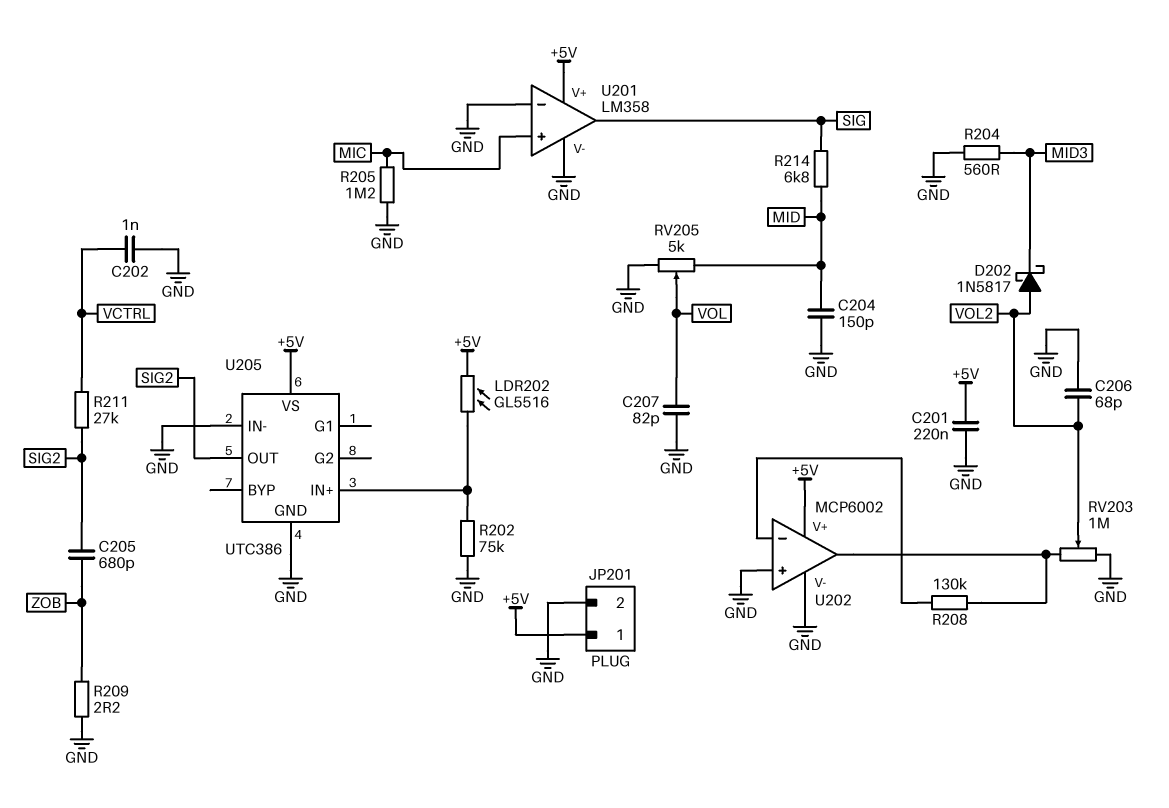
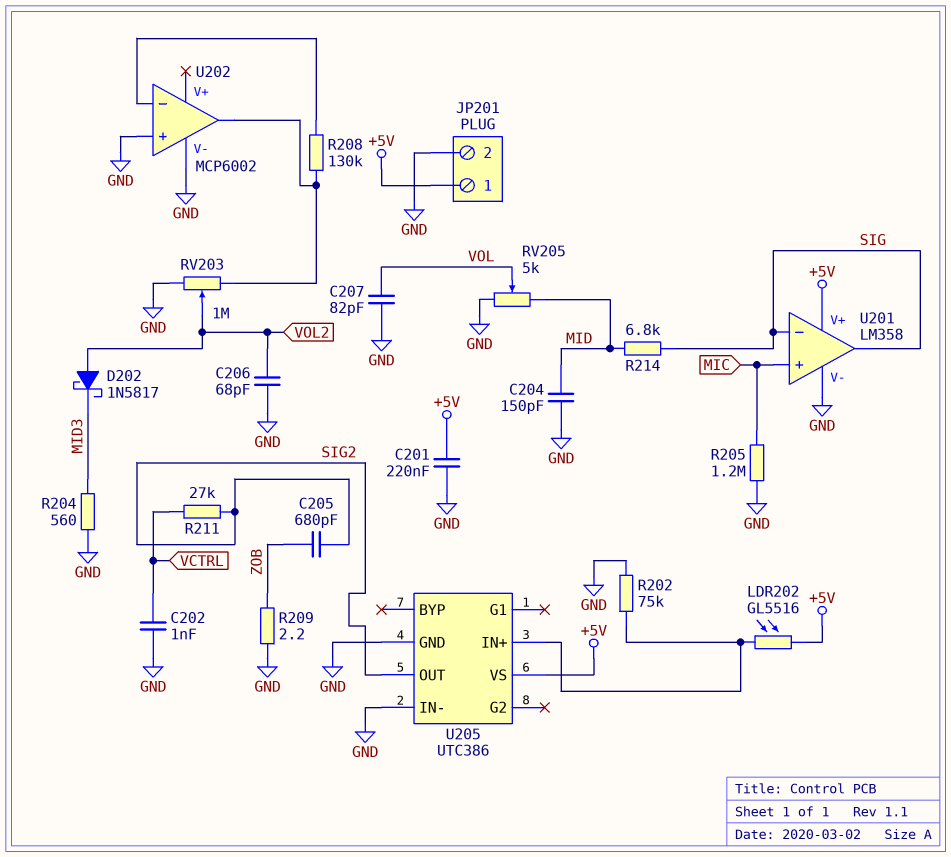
U201 pin in-: GND -> SIG
U202 pin V+: +5V -> none

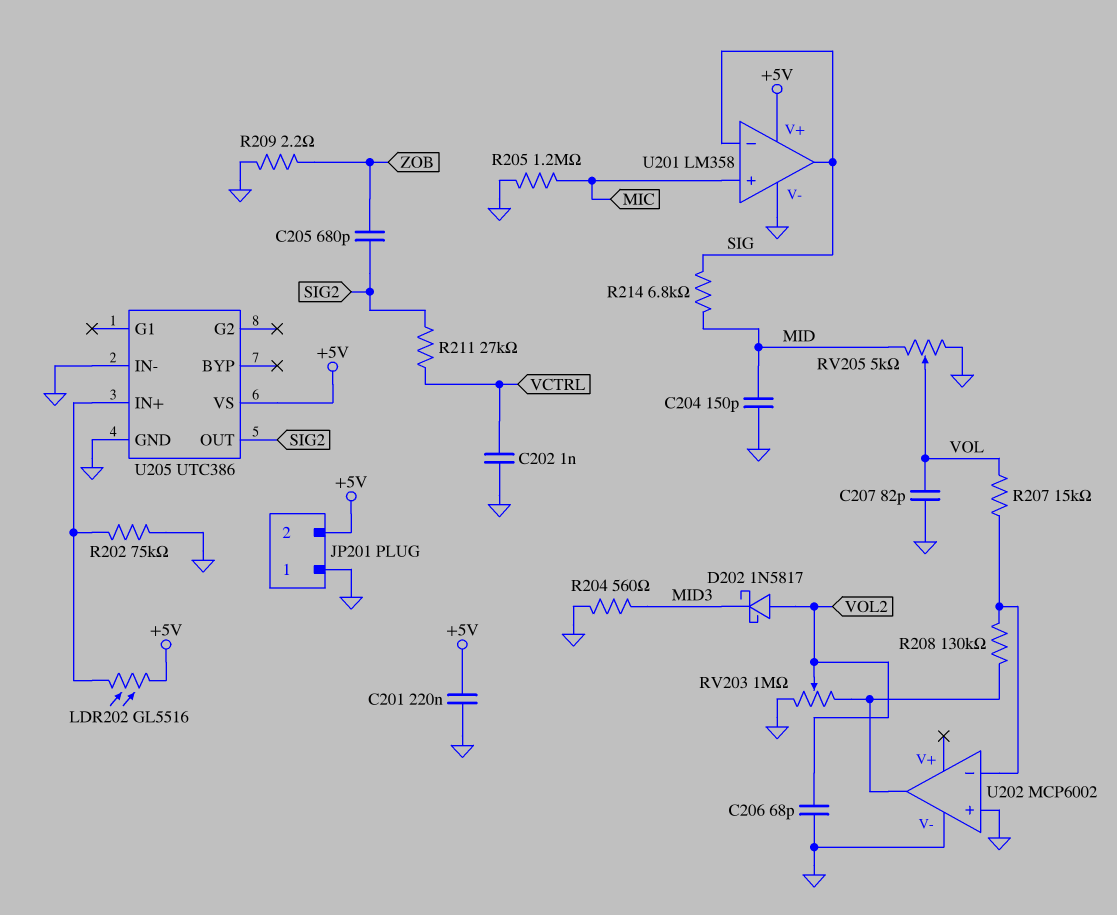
JP201 pin 1: +5V -> GND
JP201 pin 2: GND -> +5V
R207: none -> 15k (U202/in-, VOL)

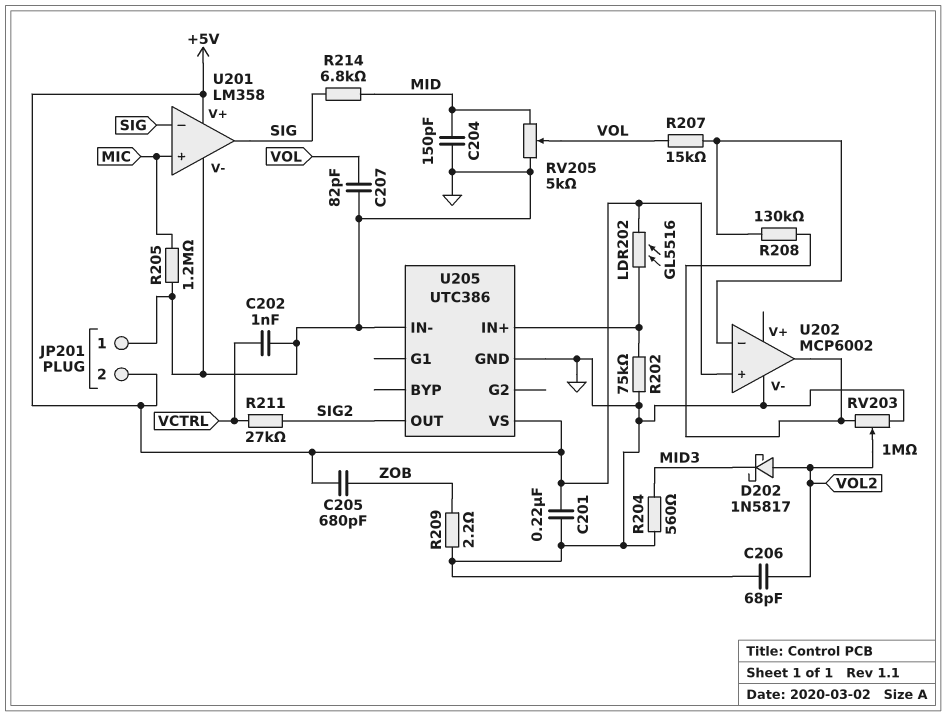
C205: 680pF (SIG2, ZOB) -> 680pF (+5V, ZOB)
U202 pin in+: GND -> +5V

